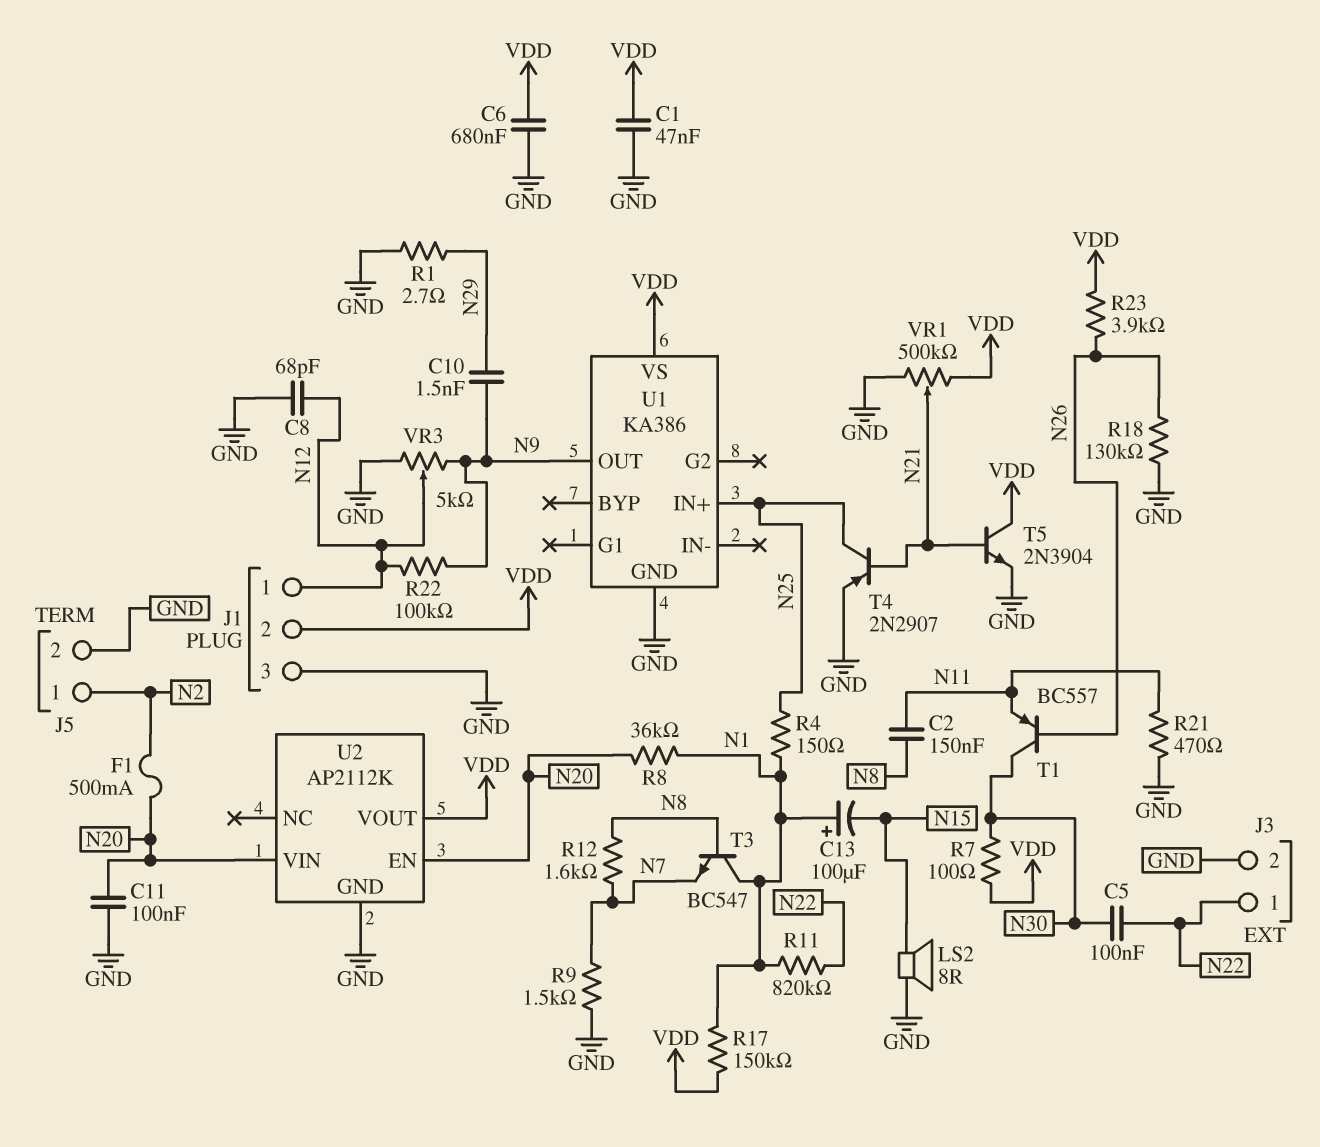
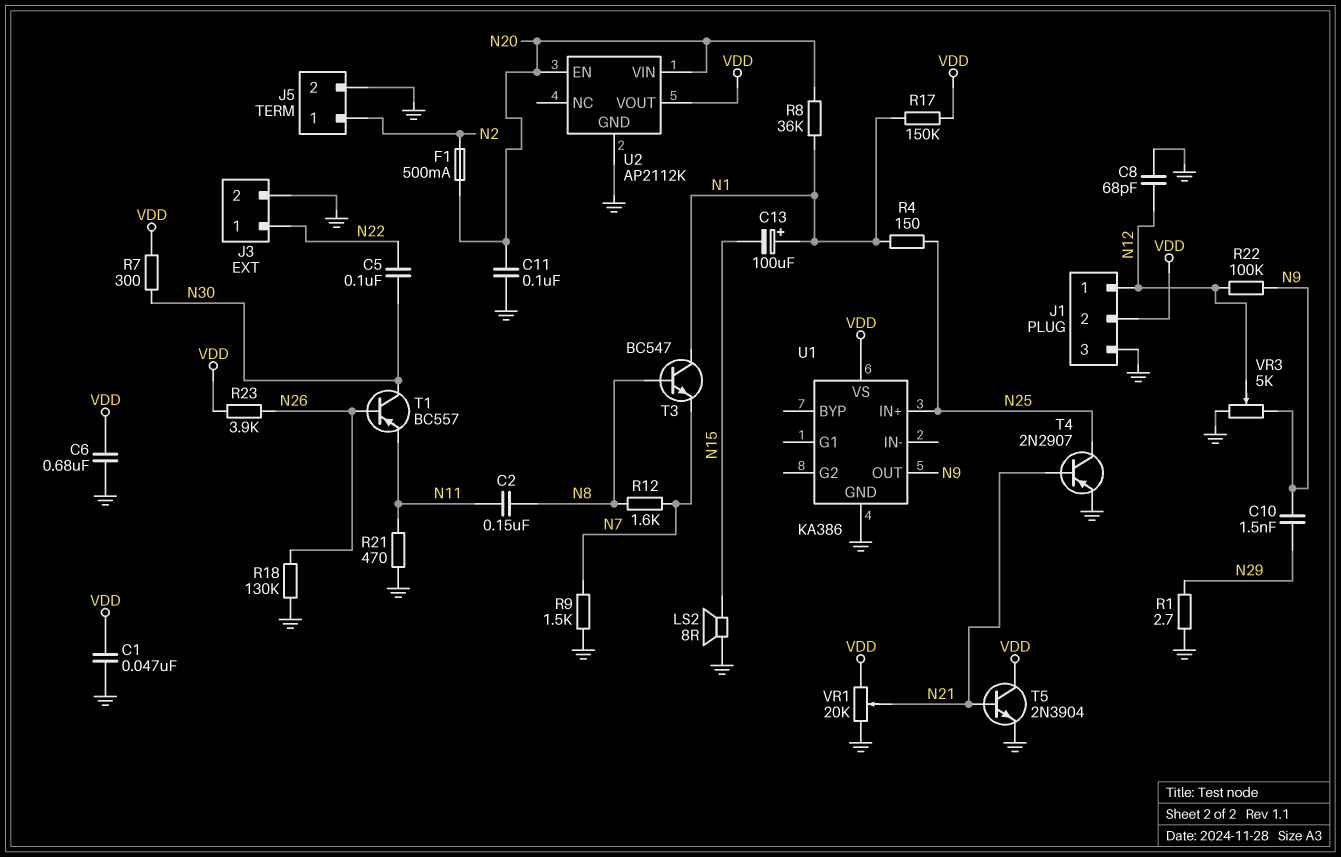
R7: 100 (N30, VDD) -> 300 (N30, VDD)
R11: 820k (N1, N22) -> none
VR1: 500k (GND, VDD, wiper N21) -> 20k (GND, VDD, wiper N21)

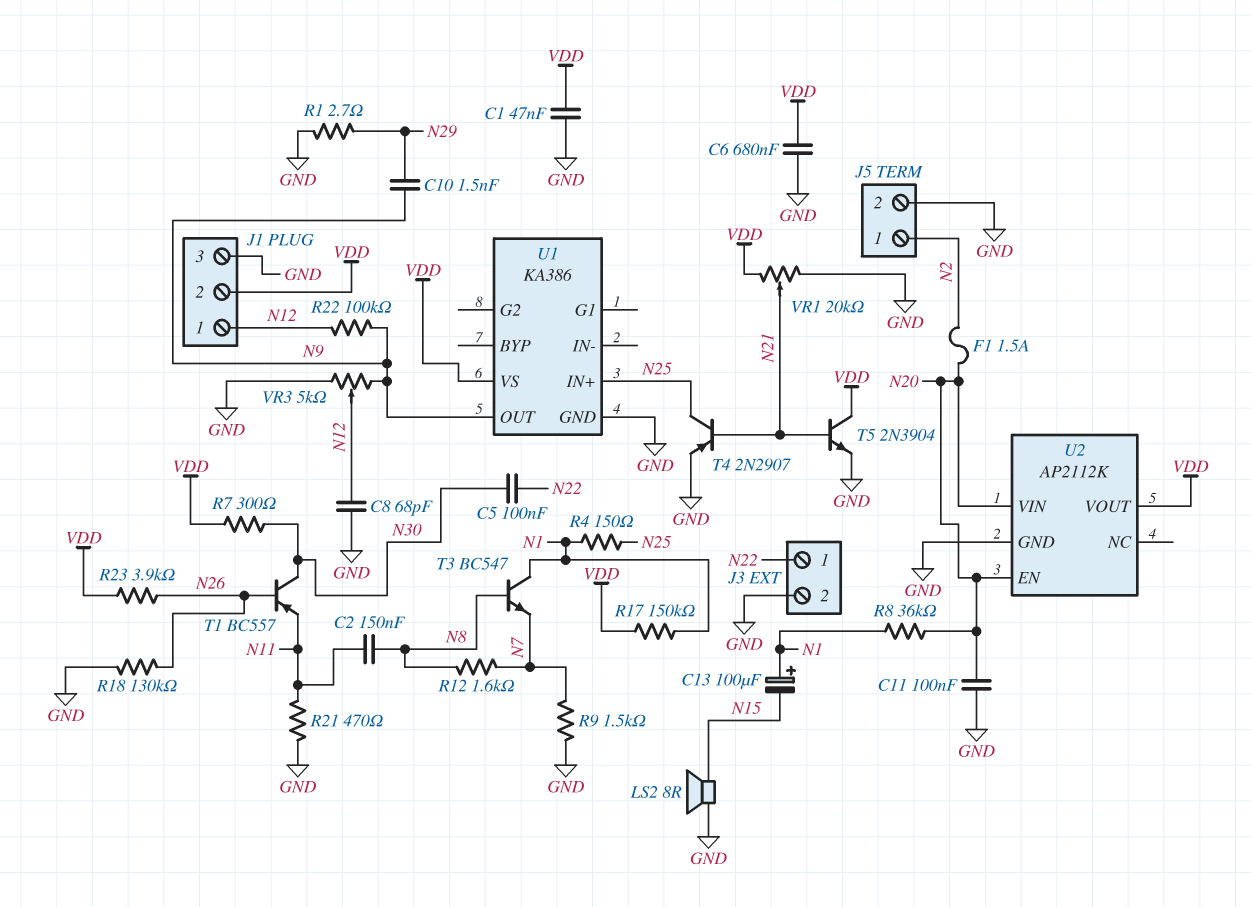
F1: 500mA (N2, N20) -> 1.5A (N2, N20)

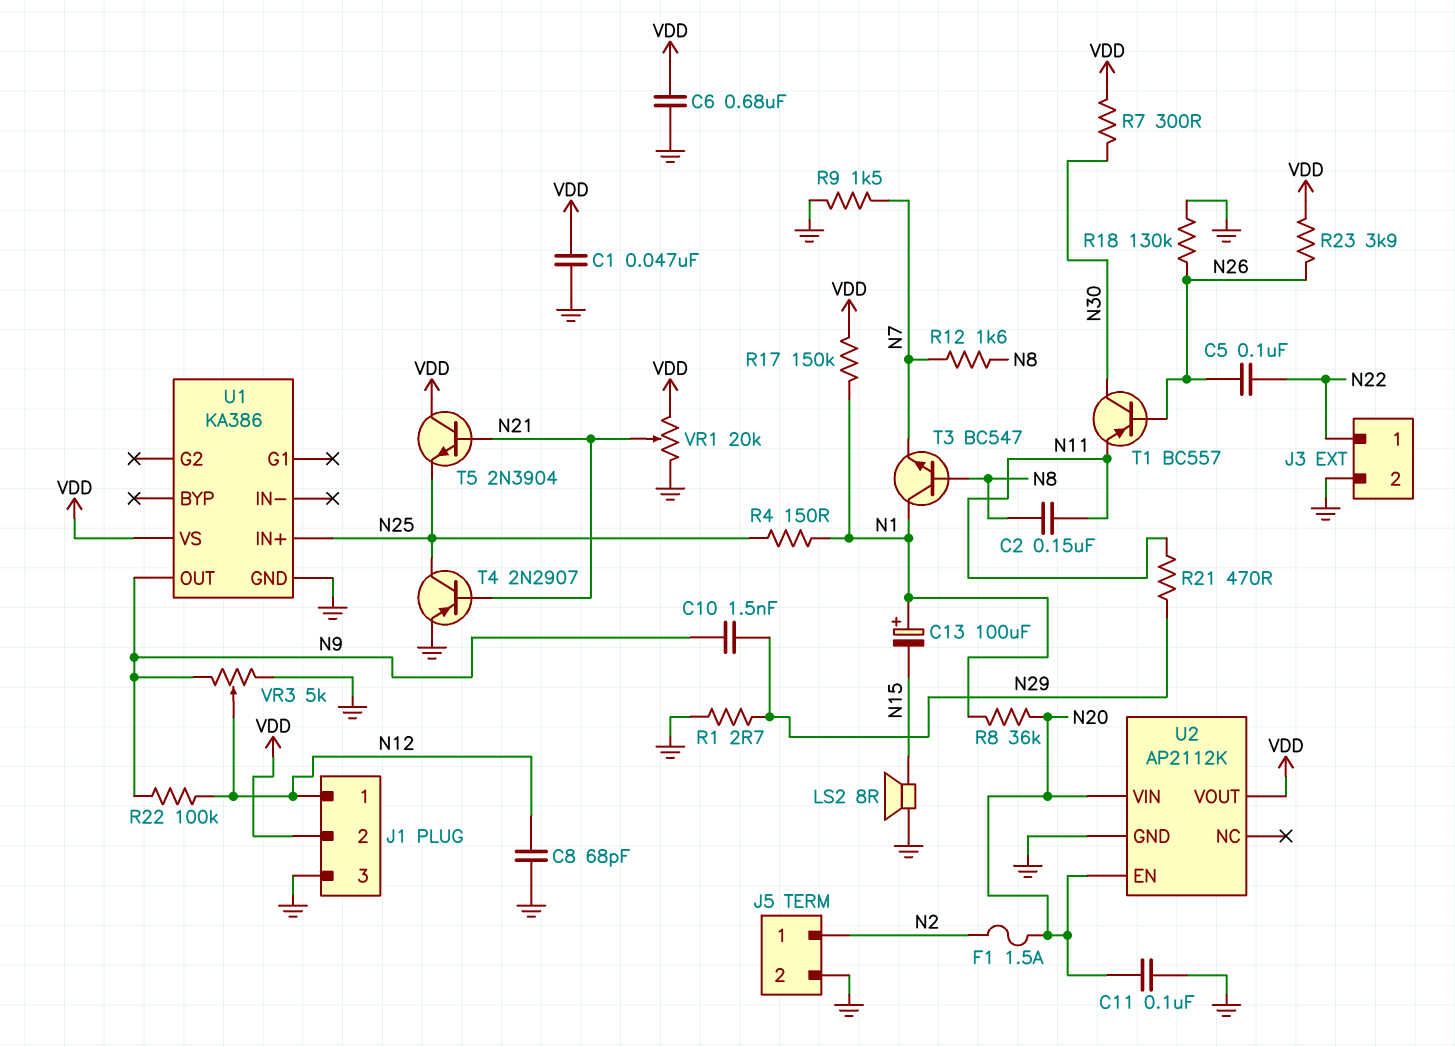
C5: 100nF (N22, N30) -> 100nF (N22, N26)
R21: 470 (GND, N11) -> 470 (N11, N29)
T5: NPN 2N3904 (B N21, C VDD, E GND) -> NPN 2N3904 (B N21, C VDD, E N25)

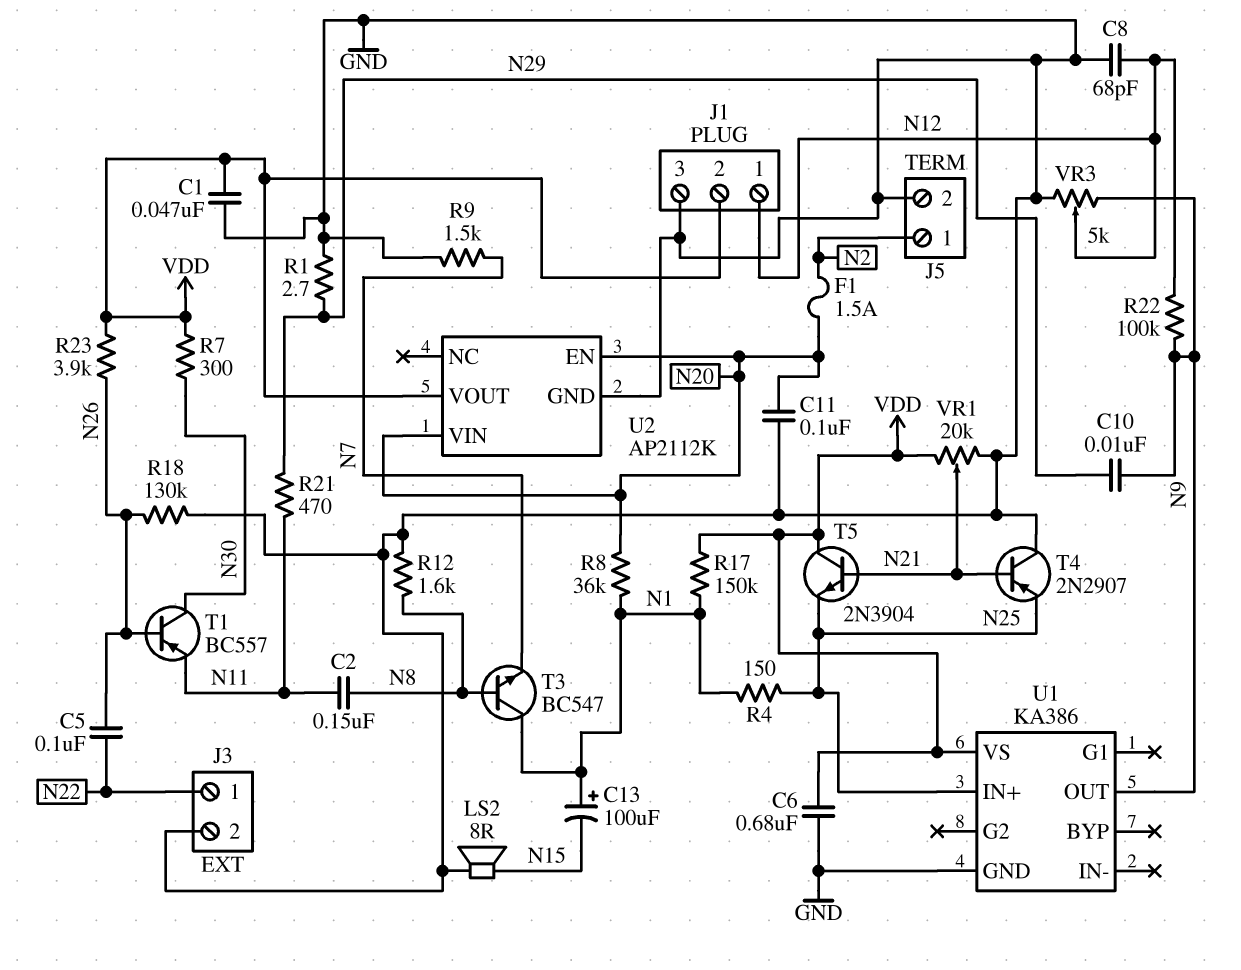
C10: 1.5nF (N9, N29) -> 10nF (N9, N29)
R12: 1.6k (N7, N8) -> 1.6k (GND, N8)
T4: PNP 2N2907 (B N21, C N25, E GND) -> PNP 2N2907 (B N21, C GND, E N25)

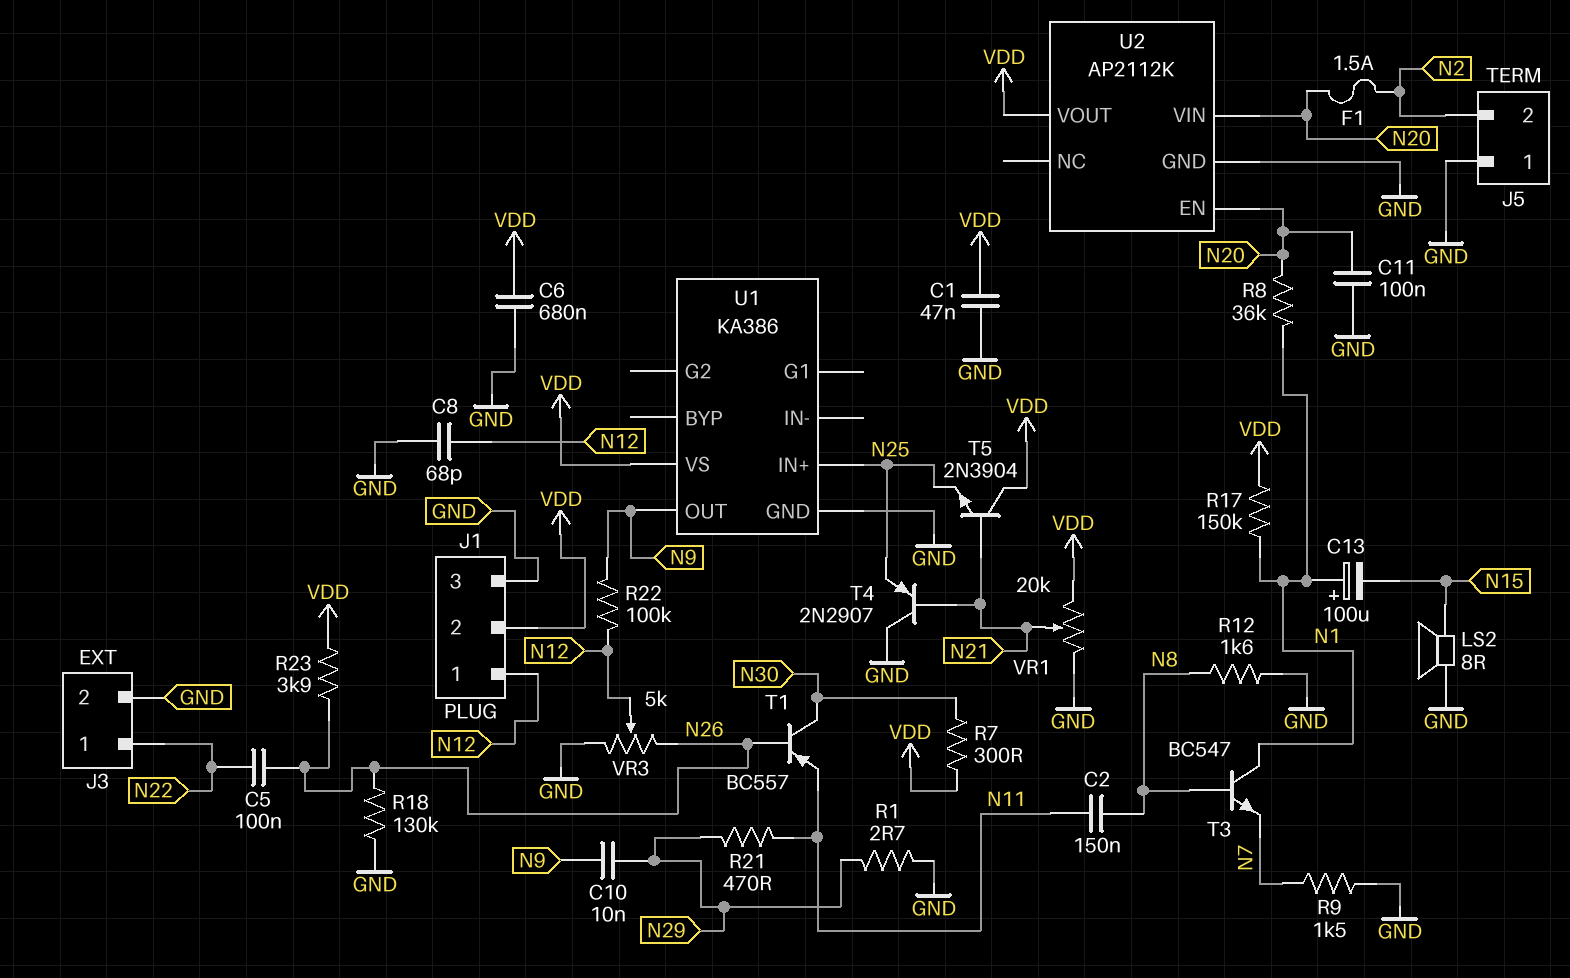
J5 pin 1: N2 -> GND
J5 pin 2: GND -> N2
R4: 150 (N1, N25) -> none
VR3: 5k (GND, N9, wiper N12) -> 5k (GND, N26, wiper N12)

